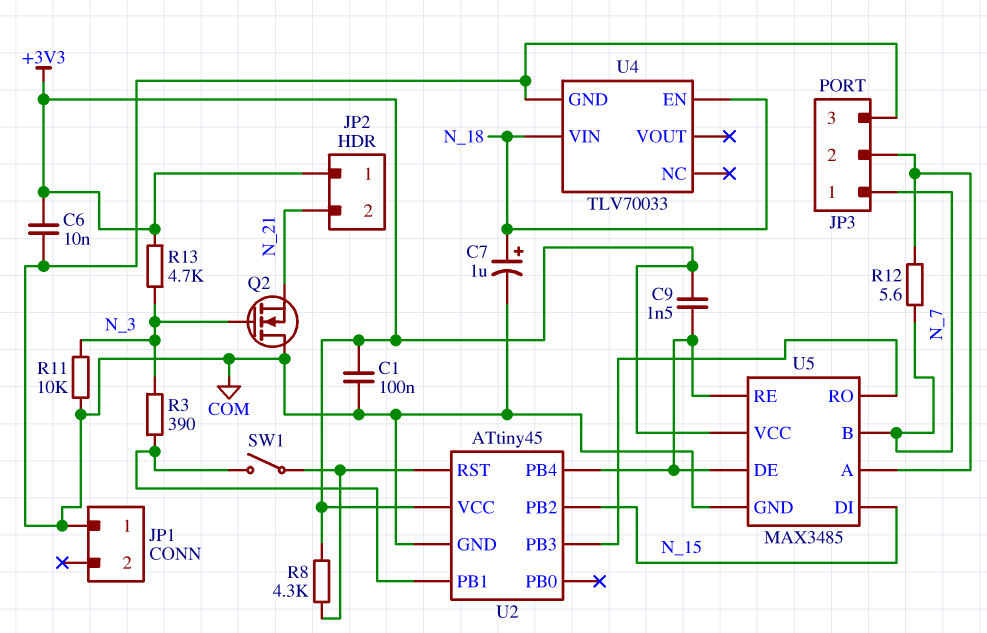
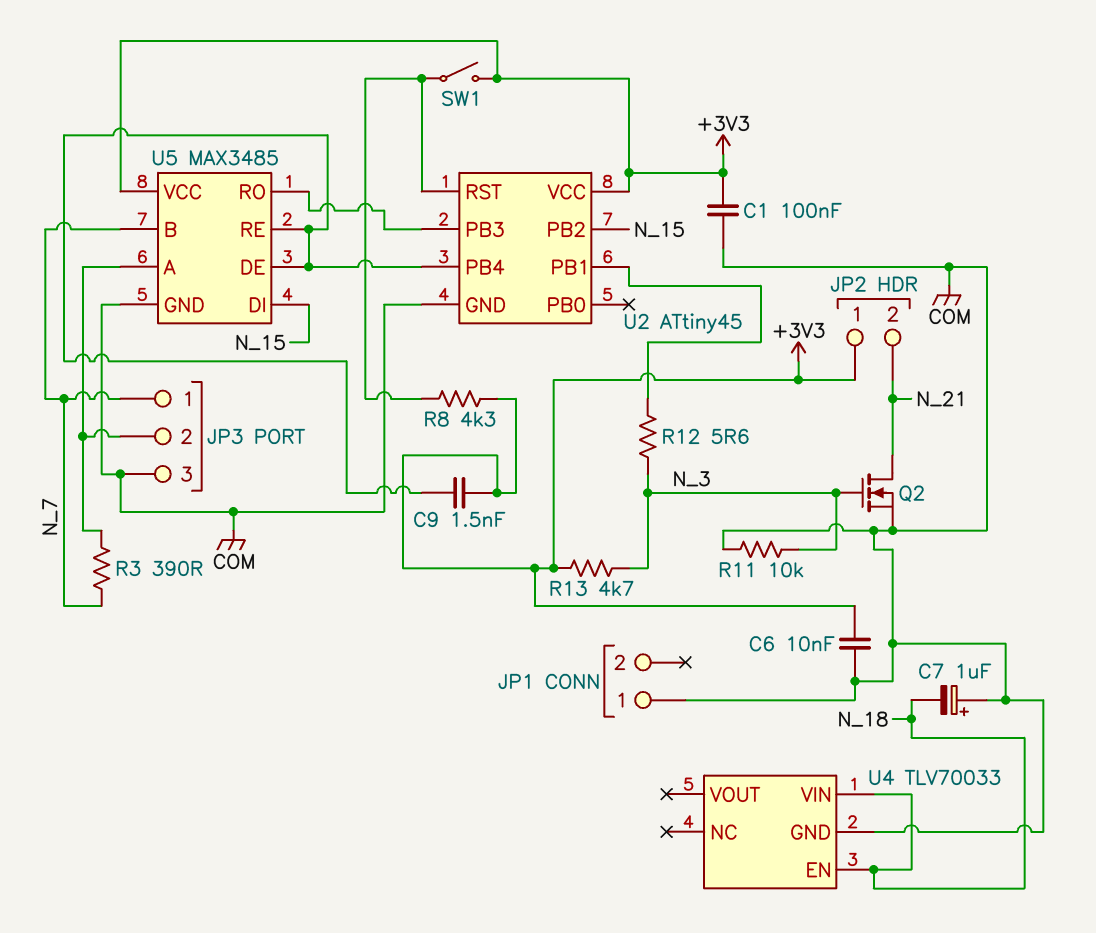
C7: 1uF (plus N_18, minus COM) -> 1uF (plus COM, minus N_18)
Q2: NMOS (G N_3, D COM, S N_21) -> NMOS (G N_3, D N_21, S COM)
R3: 390 (N_3, U2/PB1) -> 390 (JP3/2, N_7)
R12: 5.6 (JP3/2, N_7) -> 5.6 (N_3, U2/PB1)
SW1: switch (U2/PB1, U2/RST) -> switch (+3V3, U2/RST)

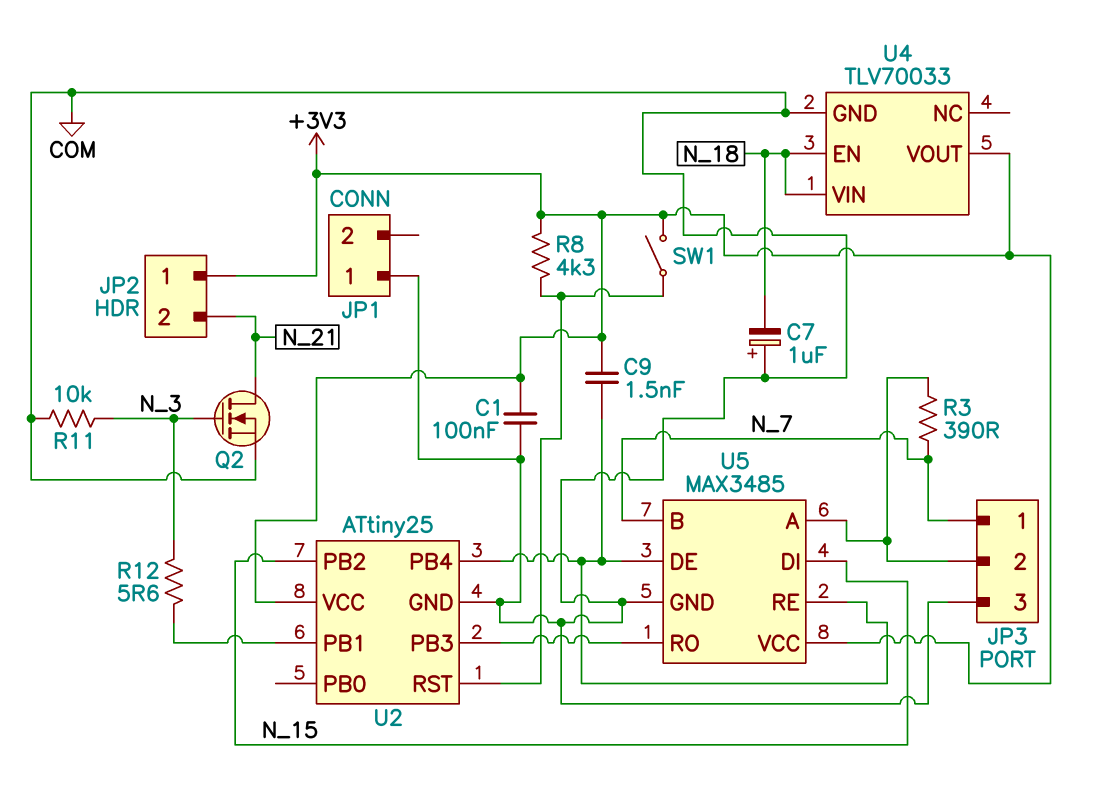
C6: 10nF (+3V3, COM) -> none
R13: 4.7k (+3V3, N_3) -> none
U2: ATtiny45 -> ATtiny25
U4 pin VOUT: none -> +3V3

